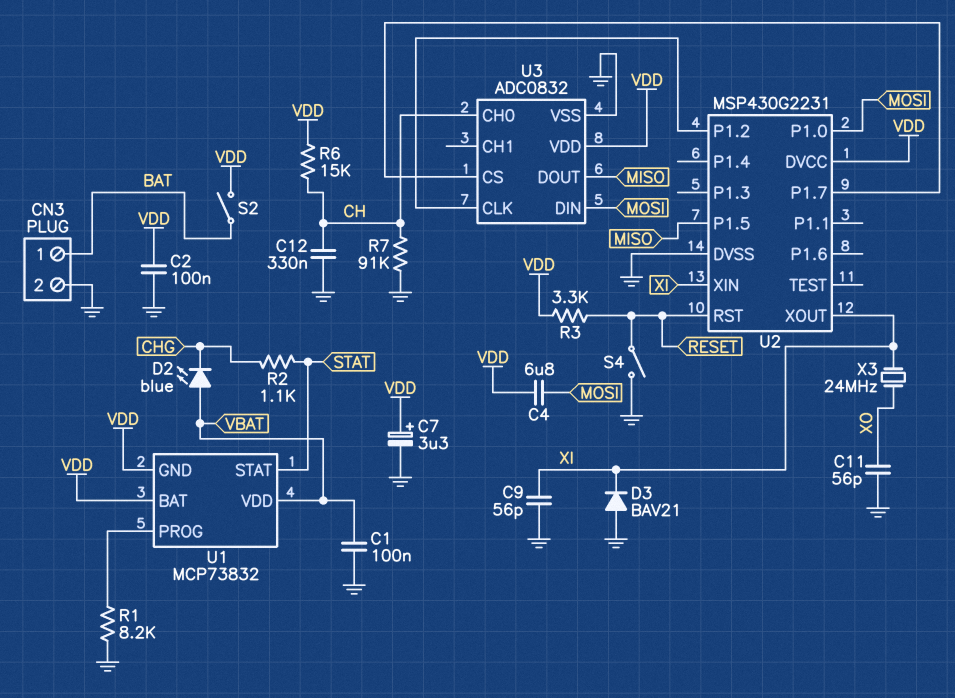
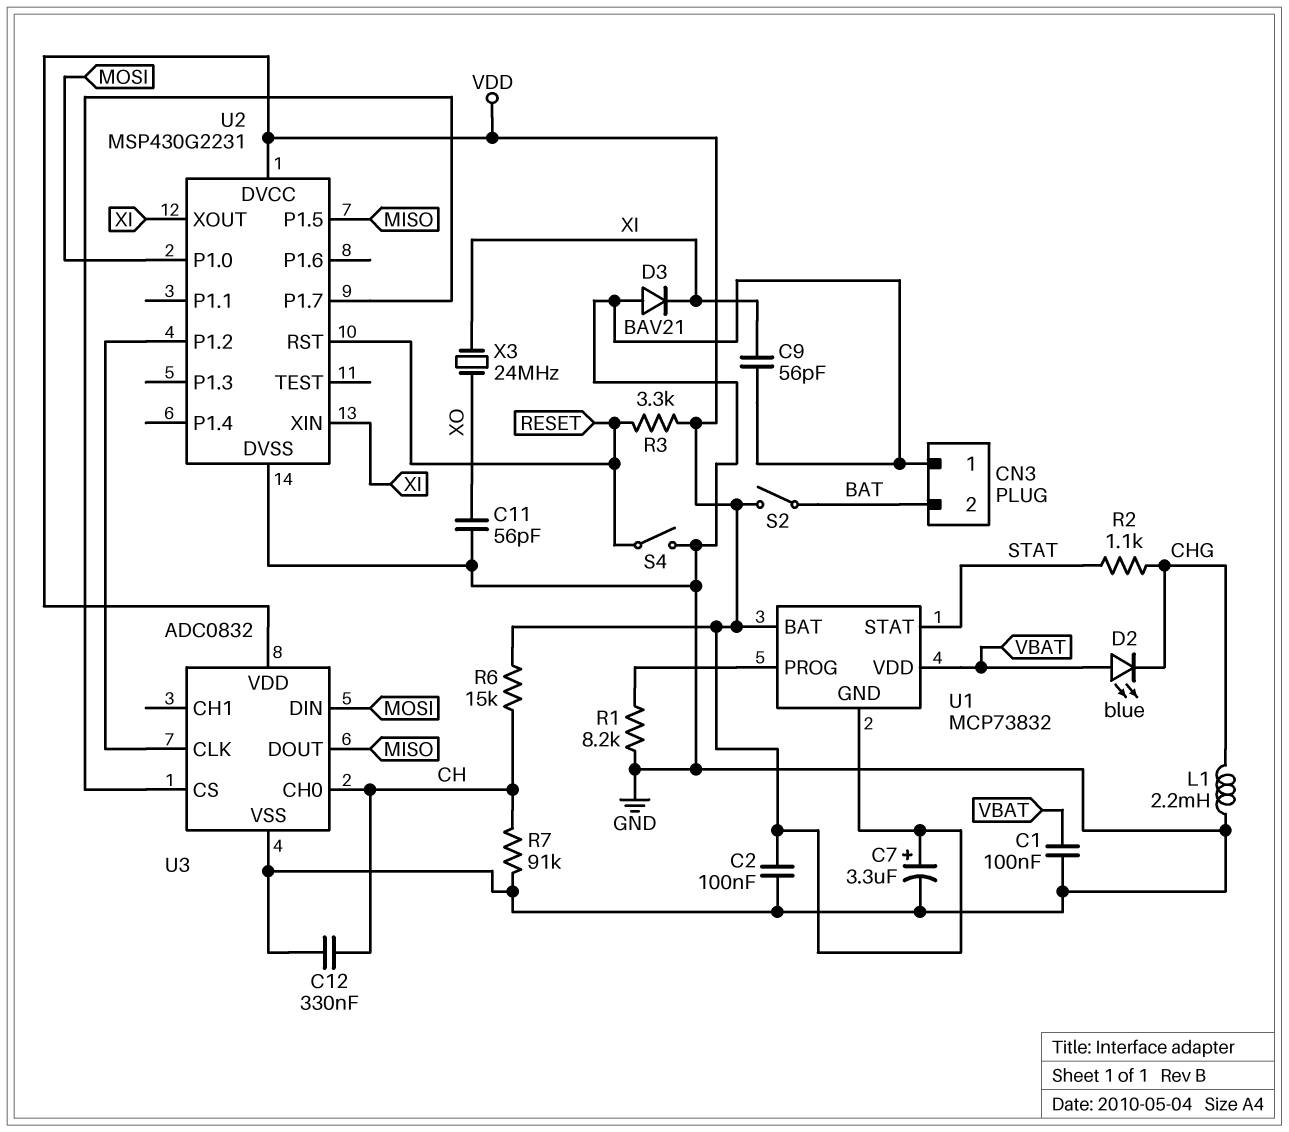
C4: 6.8uF (MOSI, VDD) -> none
CN3 pin 1: BAT -> GND
CN3 pin 2: GND -> BAT
L1: none -> 2.2mH (CHG, GND)

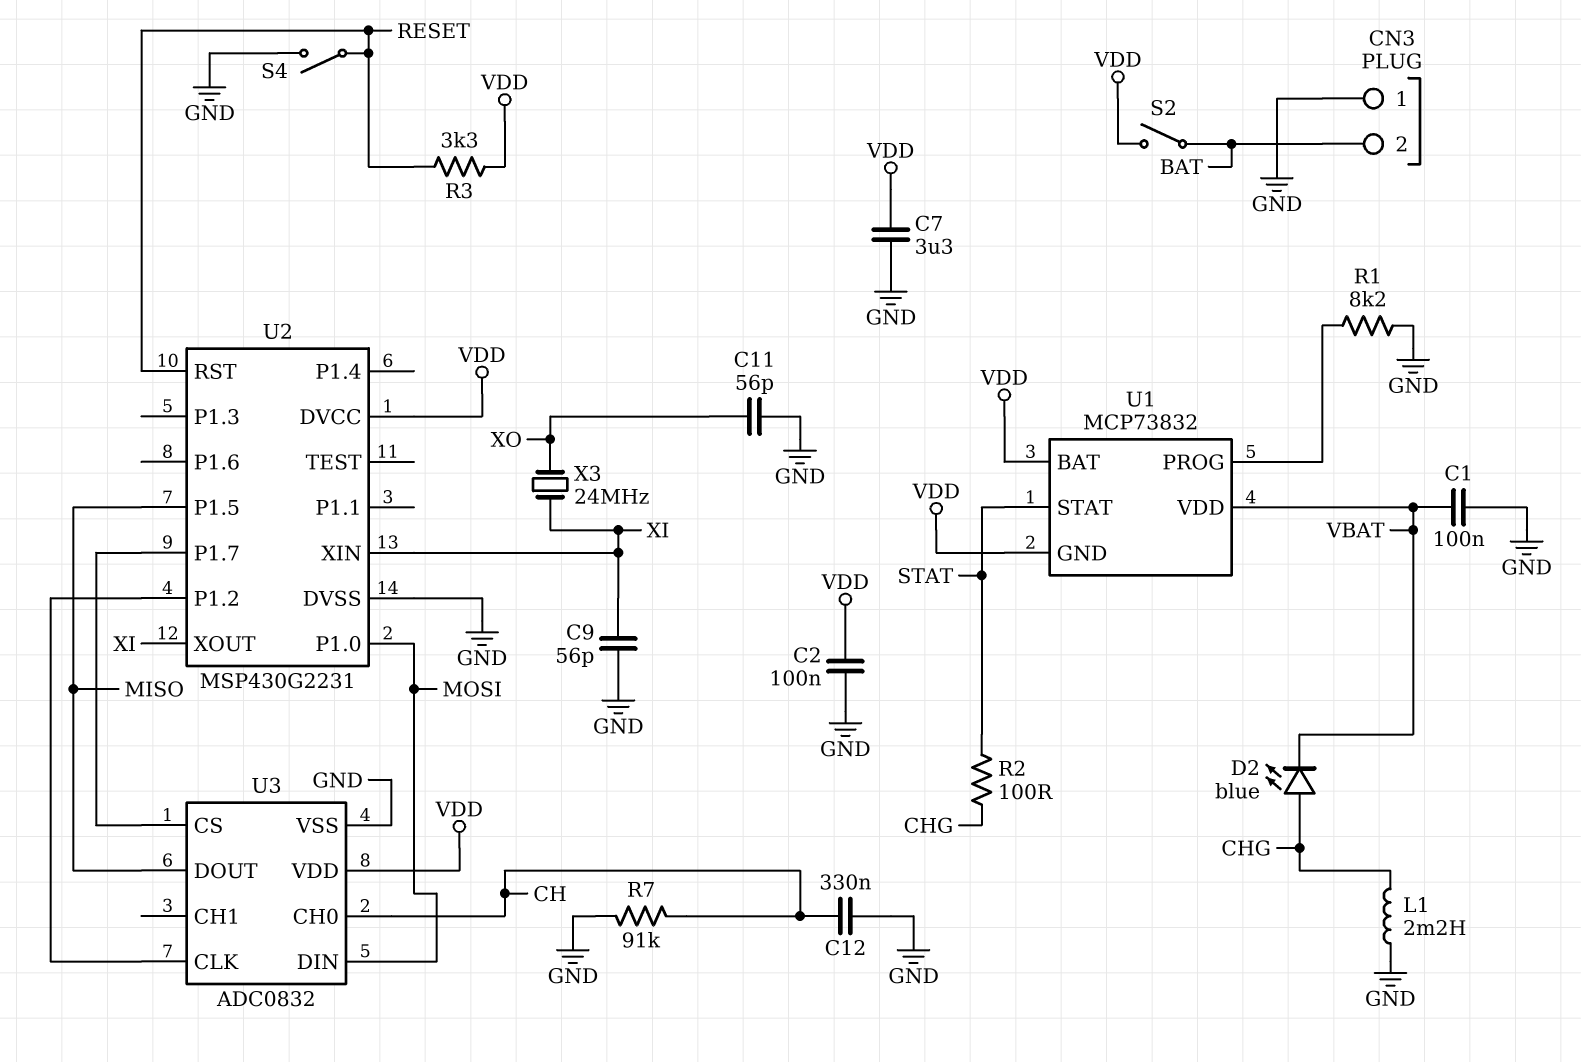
C7: 3.3uF (plus VDD, minus GND) -> 3.3uF (GND, VDD)
D2: LED blue (A VBAT, K CHG) -> LED blue (A CHG, K VBAT)
D3: diode BAV21 (A GND, K XI) -> none
R2: 1.1k (CHG, STAT) -> 100 (CHG, STAT)
R6: 15k (CH, VDD) -> none

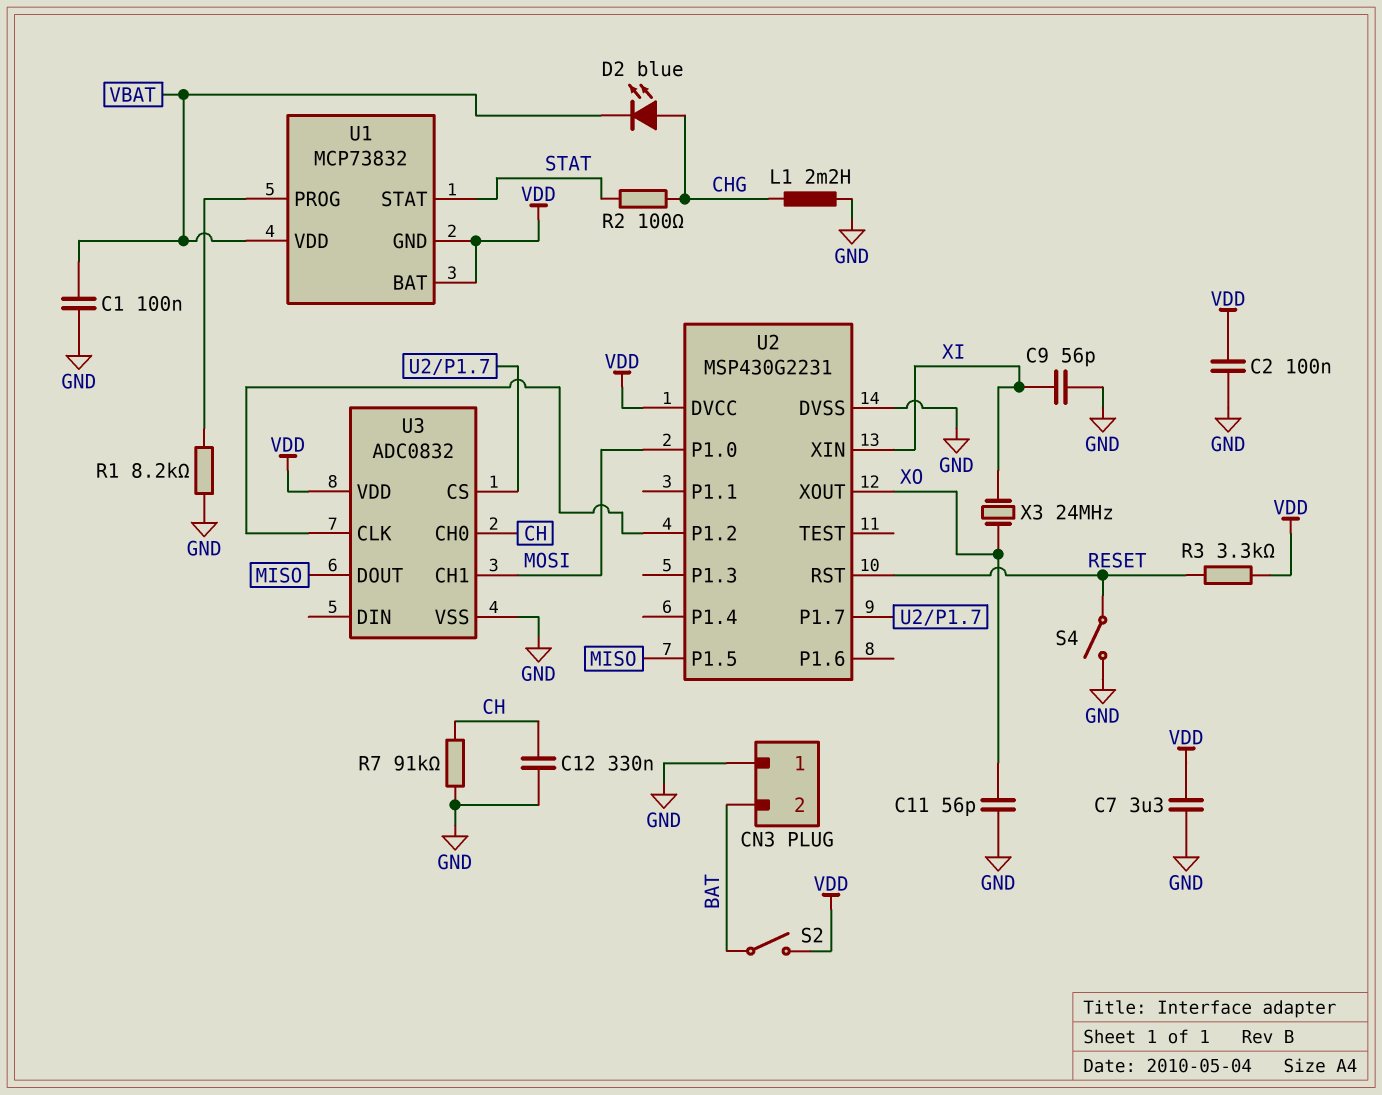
U2 pin XOUT: XI -> XO
U3 pin CH1: none -> MOSI
U3 pin DIN: MOSI -> none

